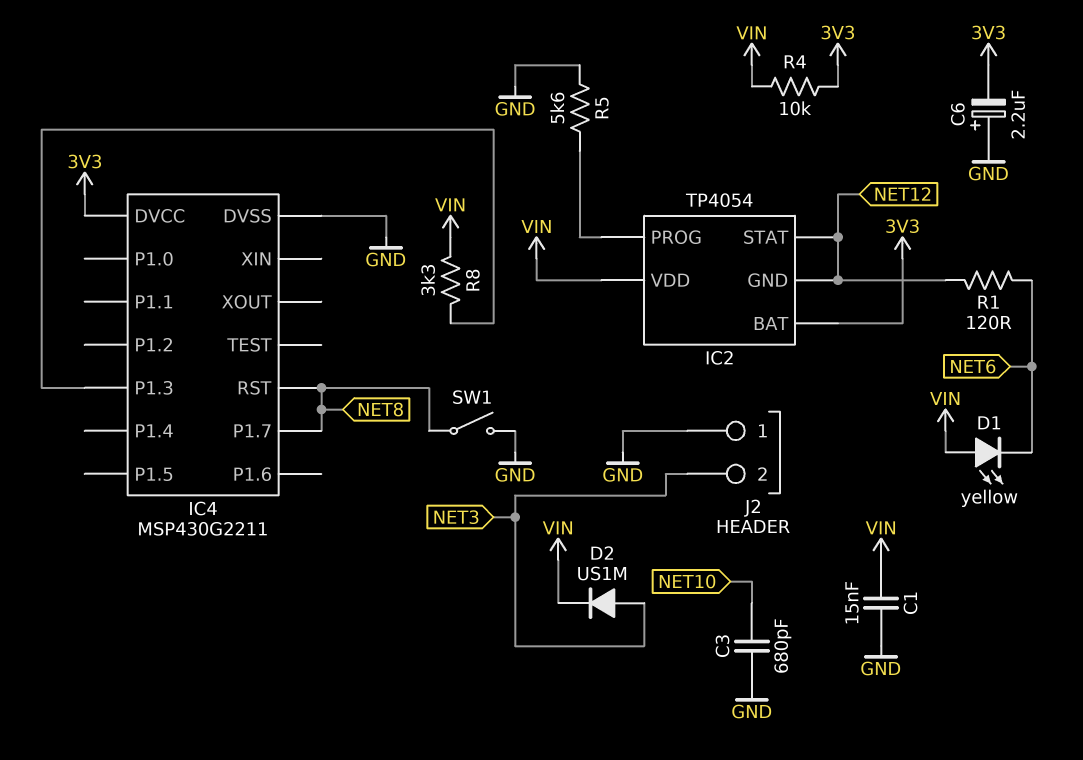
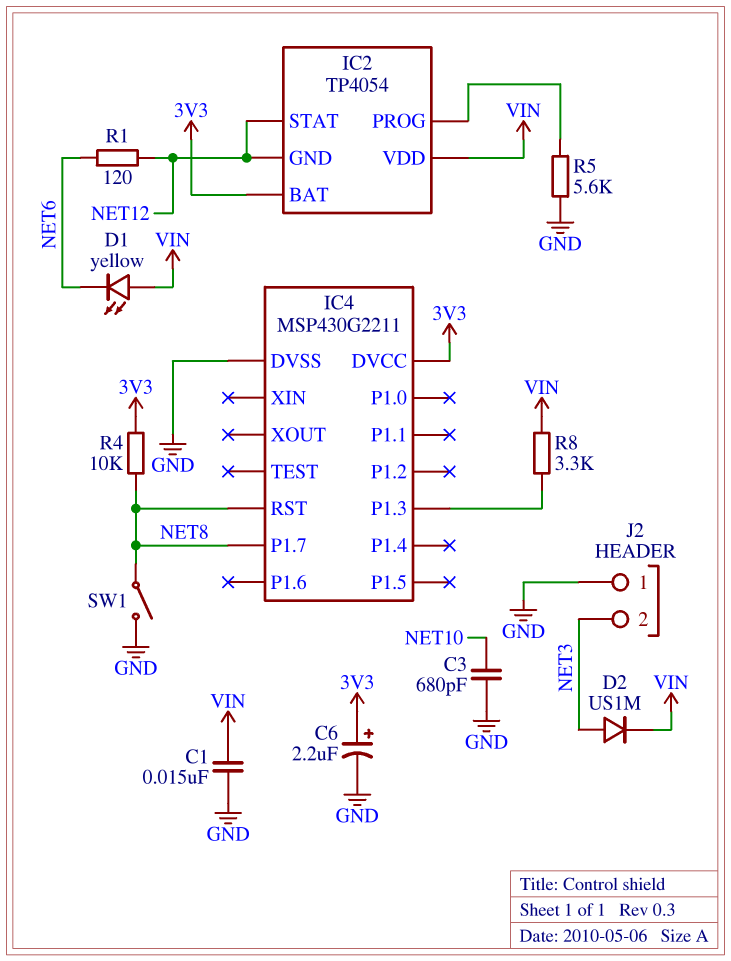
C6: 2.2uF (plus GND, minus 3V3) -> 2.2uF (plus 3V3, minus GND)
R4: 10k (3V3, VIN) -> 10k (3V3, NET8)

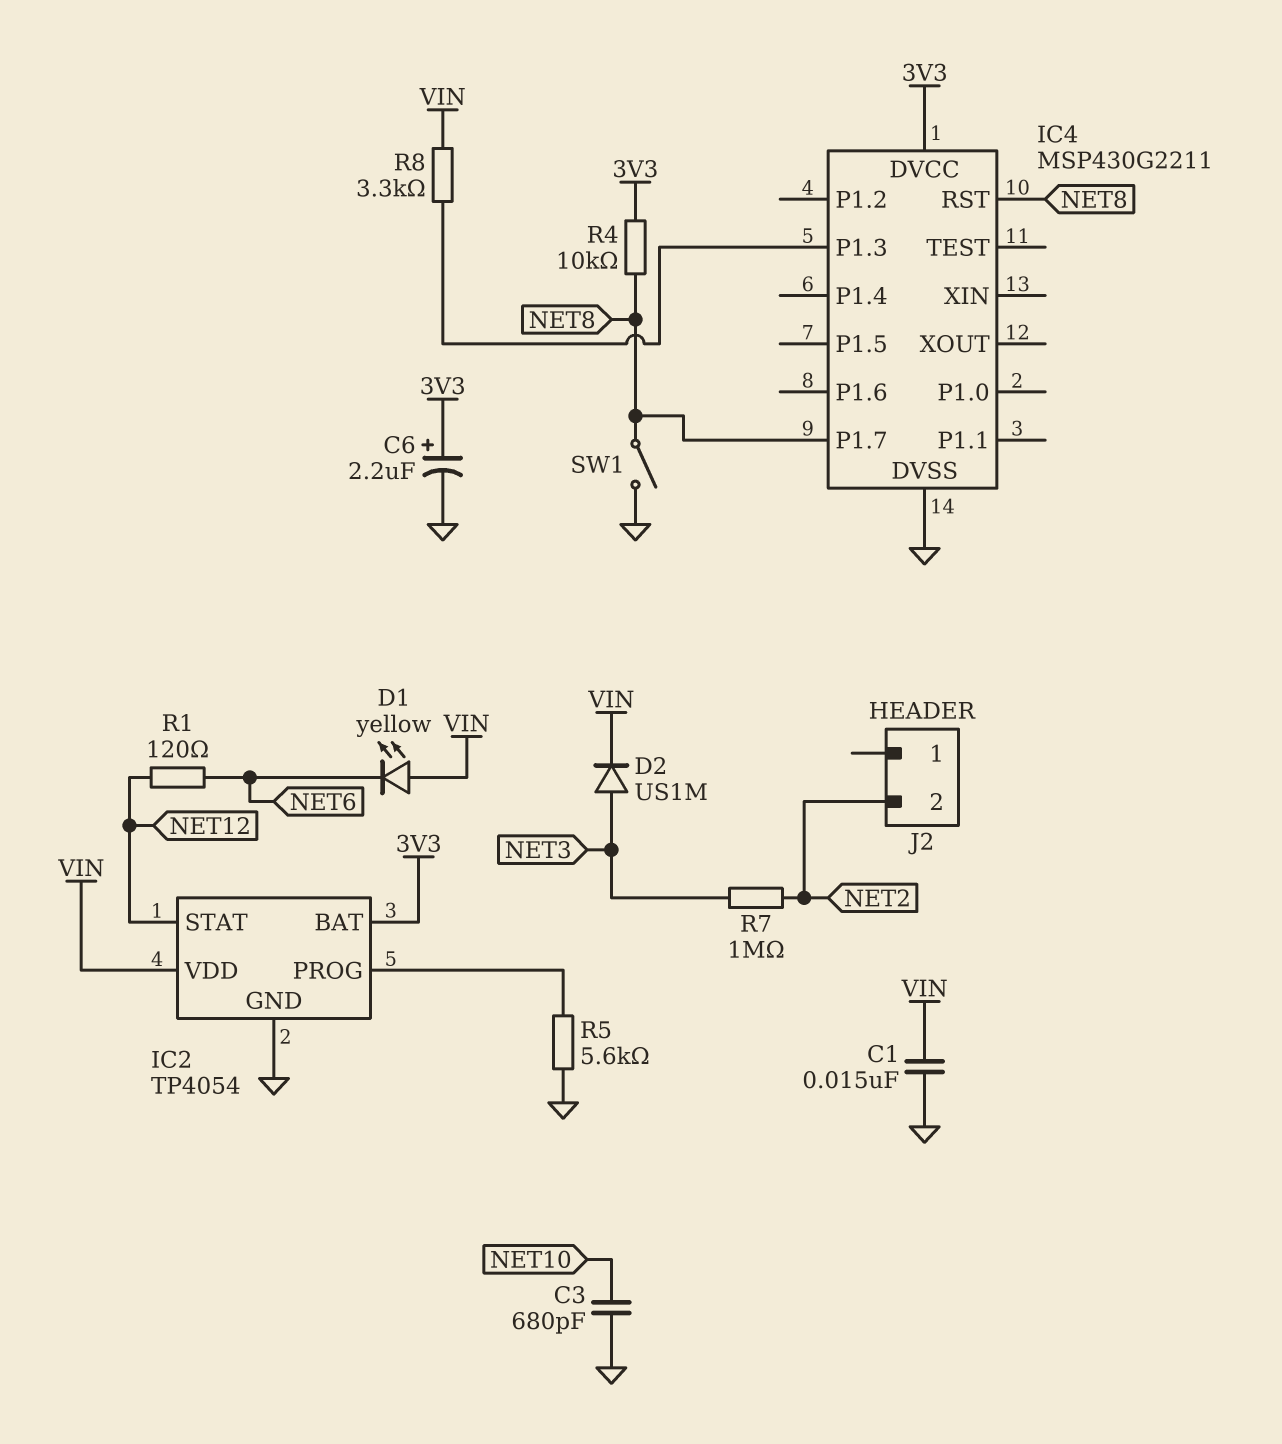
IC2 pin GND: NET12 -> GND
J2 pin 1: GND -> none
J2 pin 2: NET3 -> NET2
R7: none -> 1M (NET2, NET3)

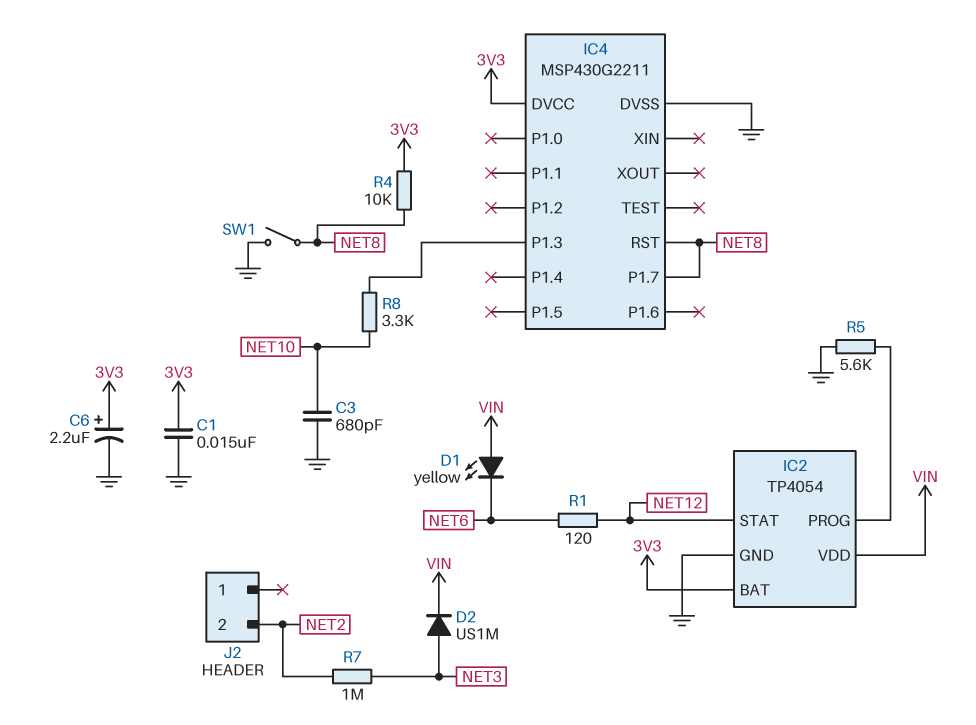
C1: 15nF (GND, VIN) -> 15nF (3V3, GND)
R8: 3.3k (IC4/P1.3, VIN) -> 3.3k (IC4/P1.3, NET10)

